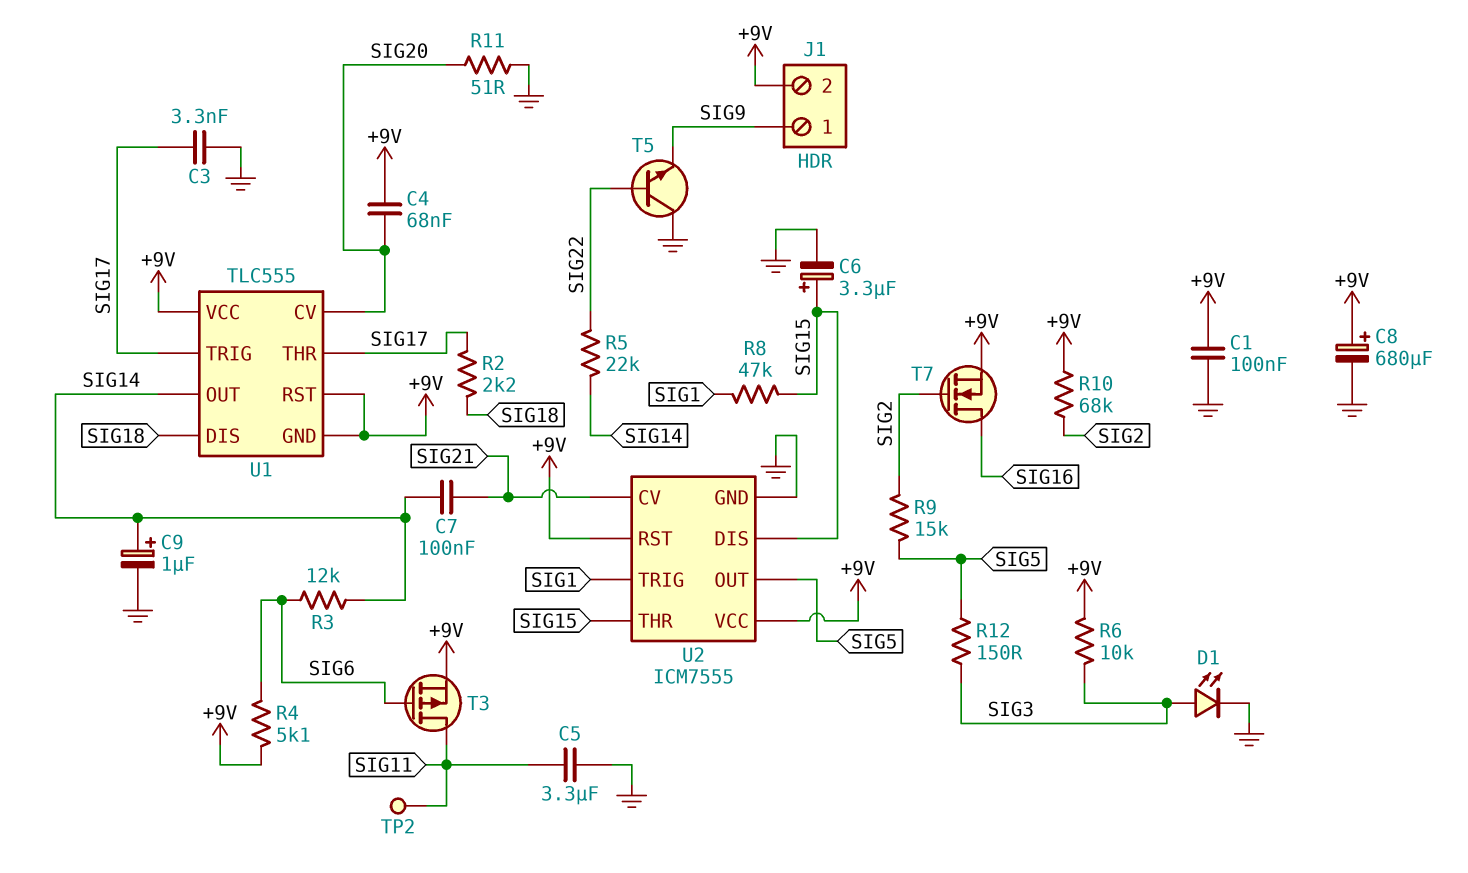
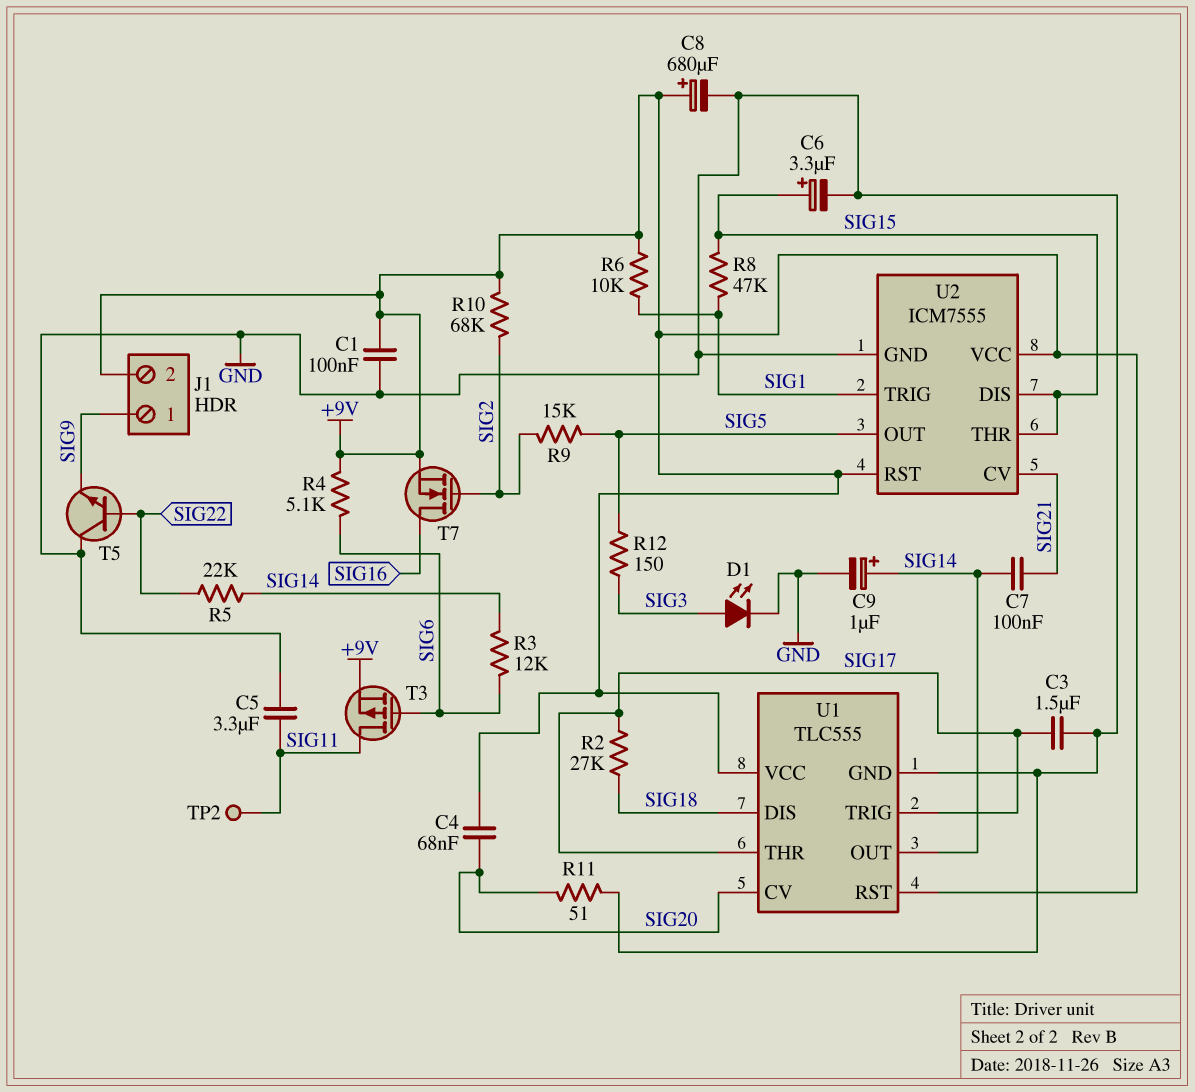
C3: 3.3nF (GND, SIG17) -> 1.5uF (GND, SIG17)
R2: 2.2k (SIG17, SIG18) -> 27k (SIG17, SIG18)
R6: 10k (+9V, SIG3) -> 10k (+9V, SIG1)
U1 pin GND: +9V -> GND

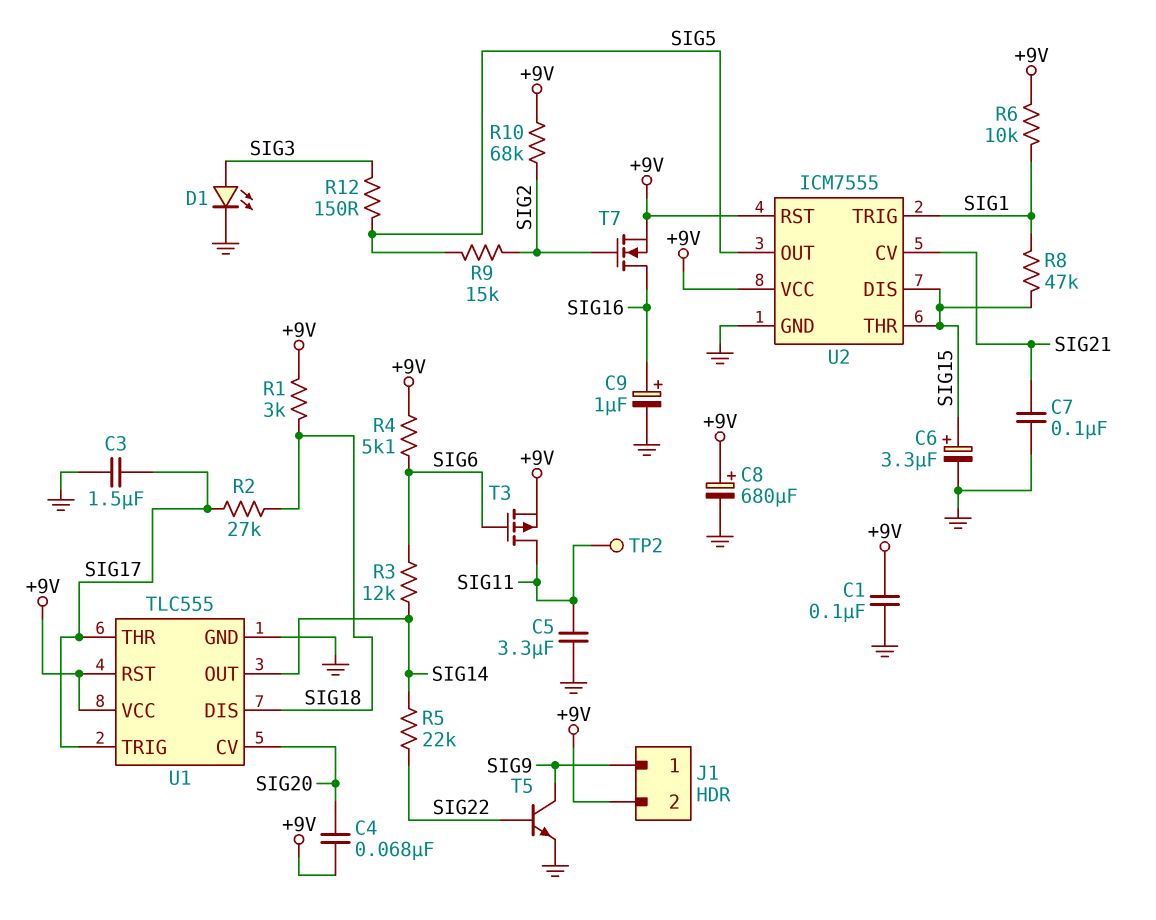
C7: 100nF (SIG14, SIG21) -> 100nF (GND, SIG21)
C9: 1uF (plus SIG14, minus GND) -> 1uF (plus SIG16, minus GND)
R1: none -> 3k (+9V, SIG18)
R11: 51 (GND, SIG20) -> none
T5: NPN (B SIG22, C GND, E SIG9) -> NPN (B SIG22, C SIG9, E GND)

